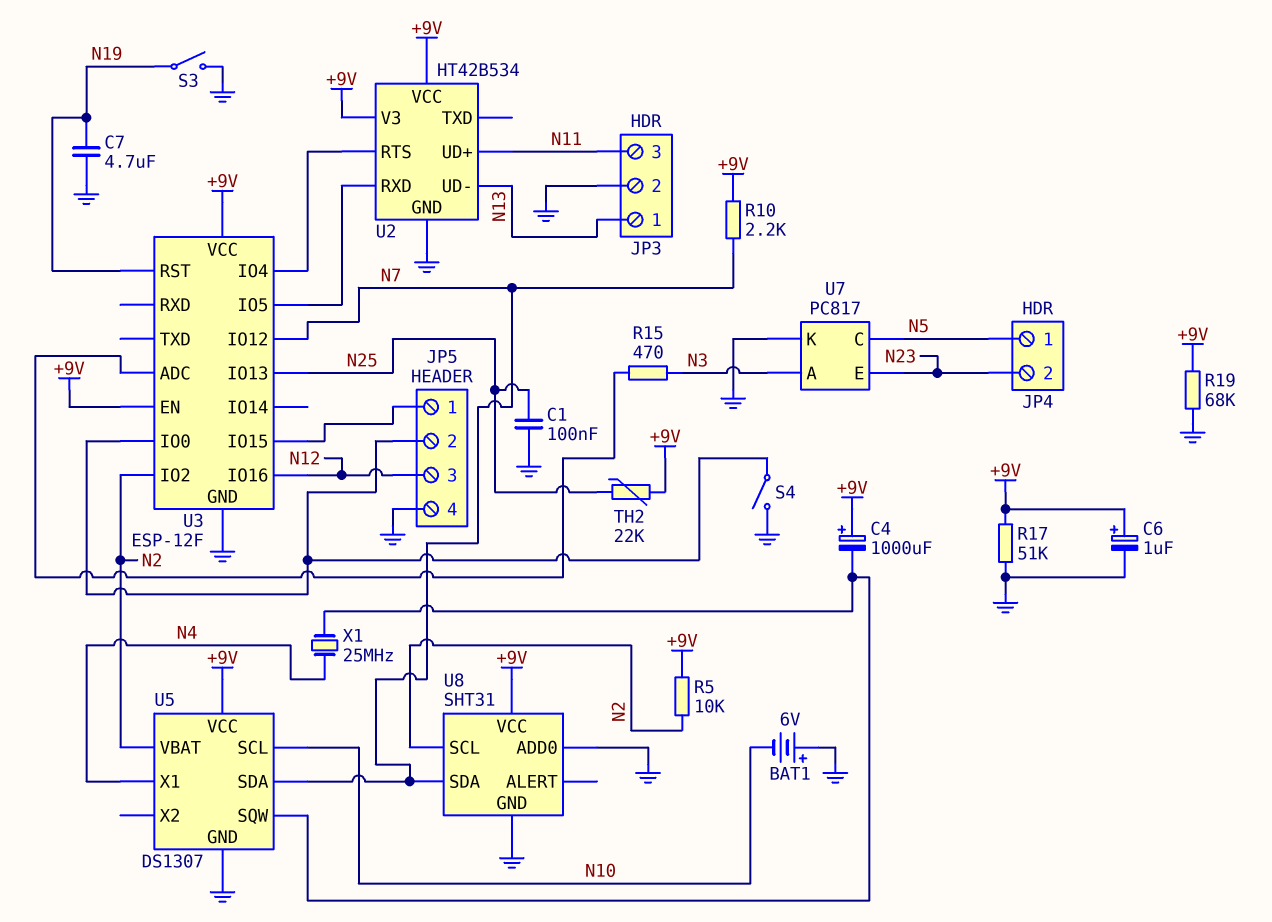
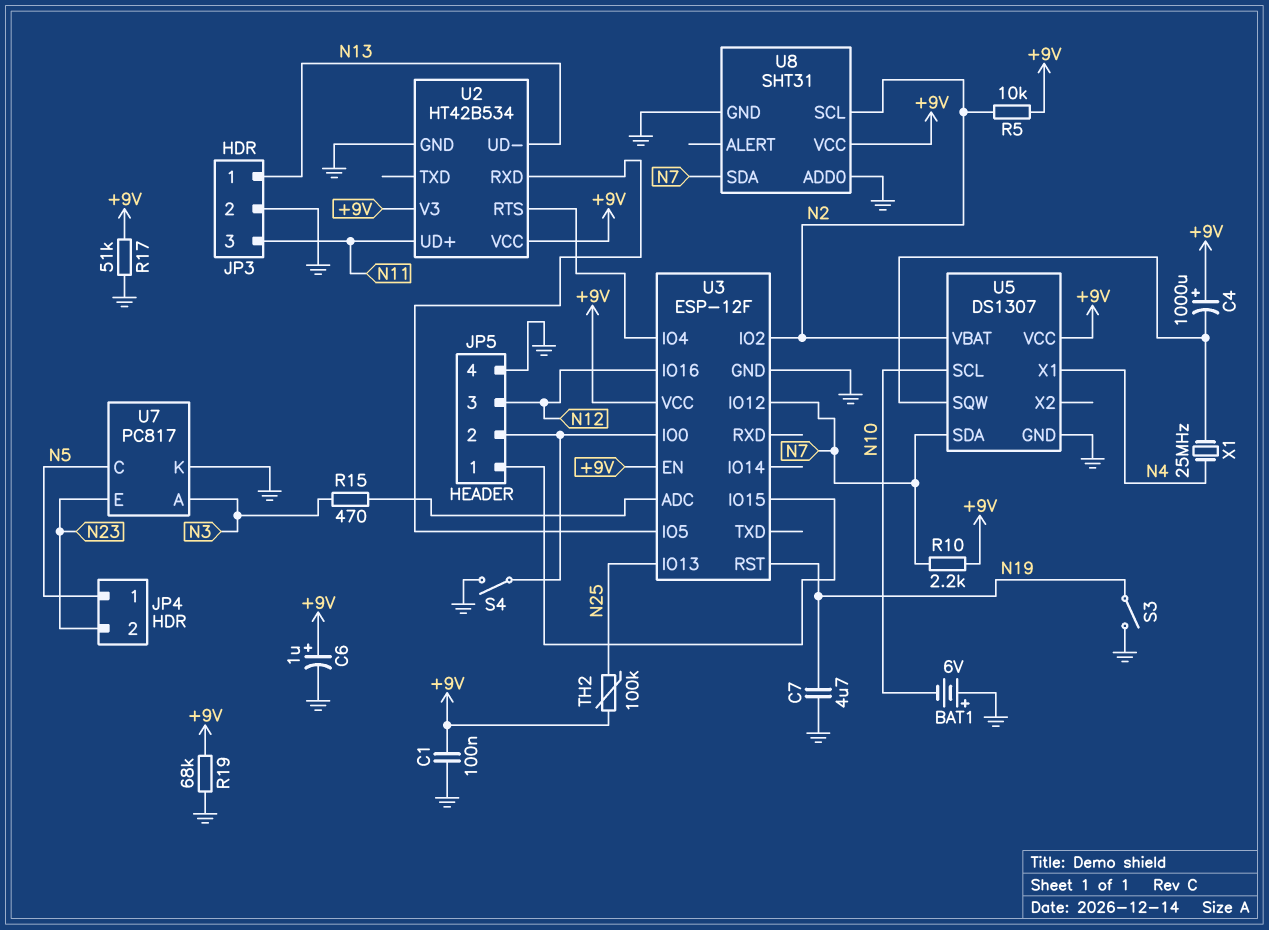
C1: 100nF (GND, N25) -> 100nF (+9V, GND)
TH2: 22k (+9V, N25) -> 100k (+9V, N25)

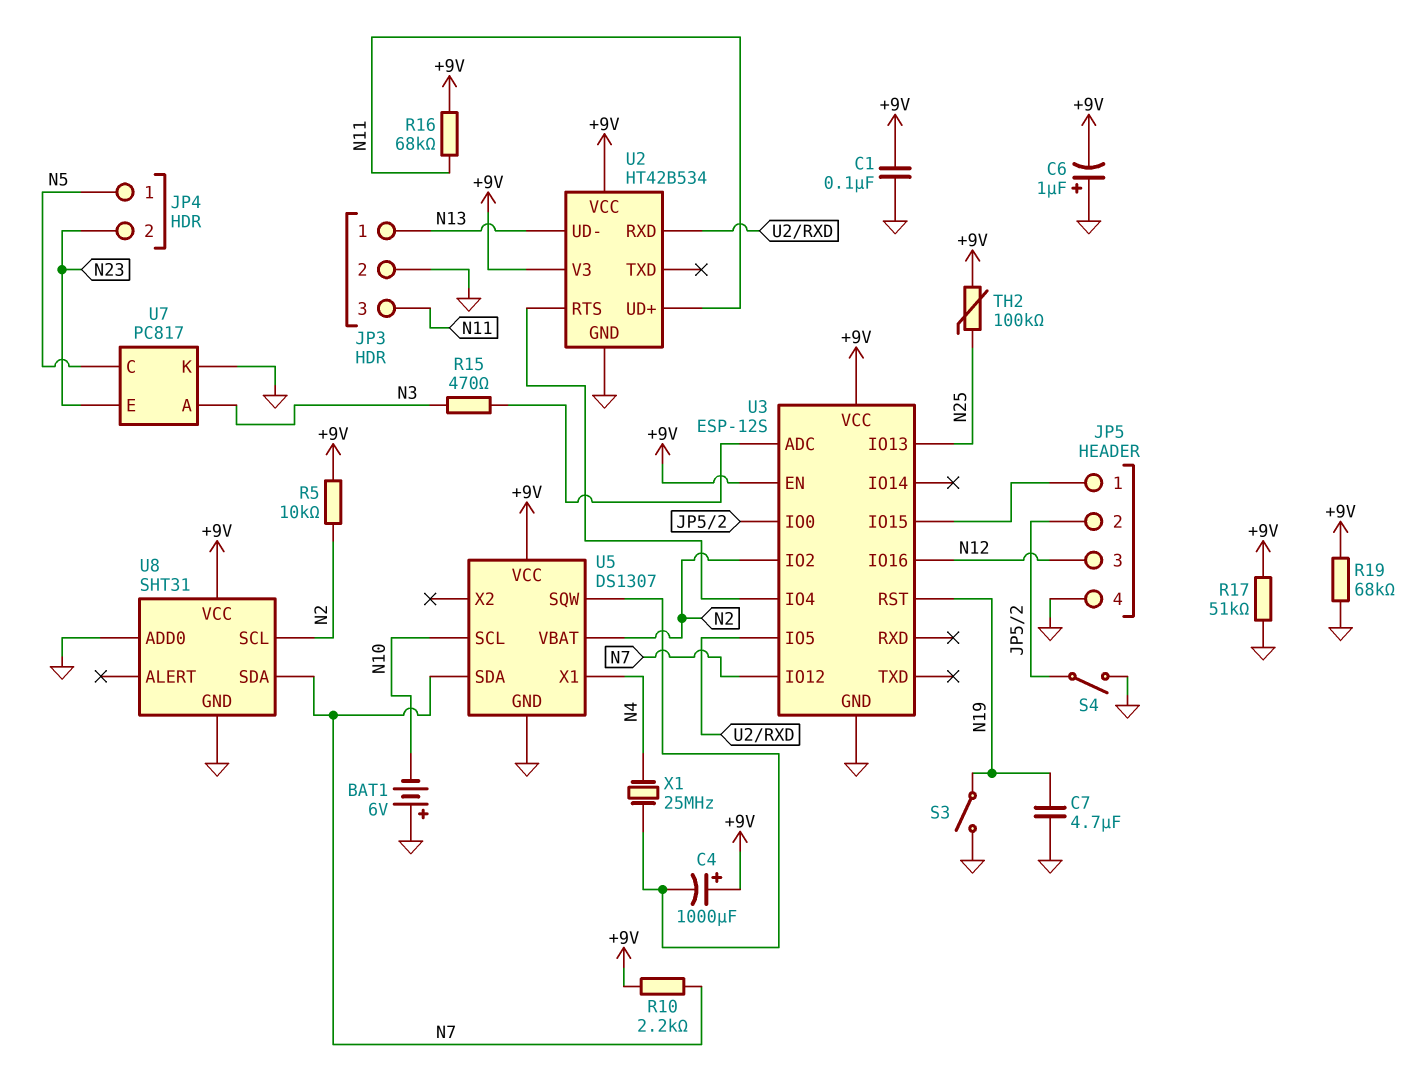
C6: 1uF (plus +9V, minus GND) -> 1uF (plus GND, minus +9V)
R16: none -> 68k (+9V, N11)
U3: ESP-12F -> ESP-12S

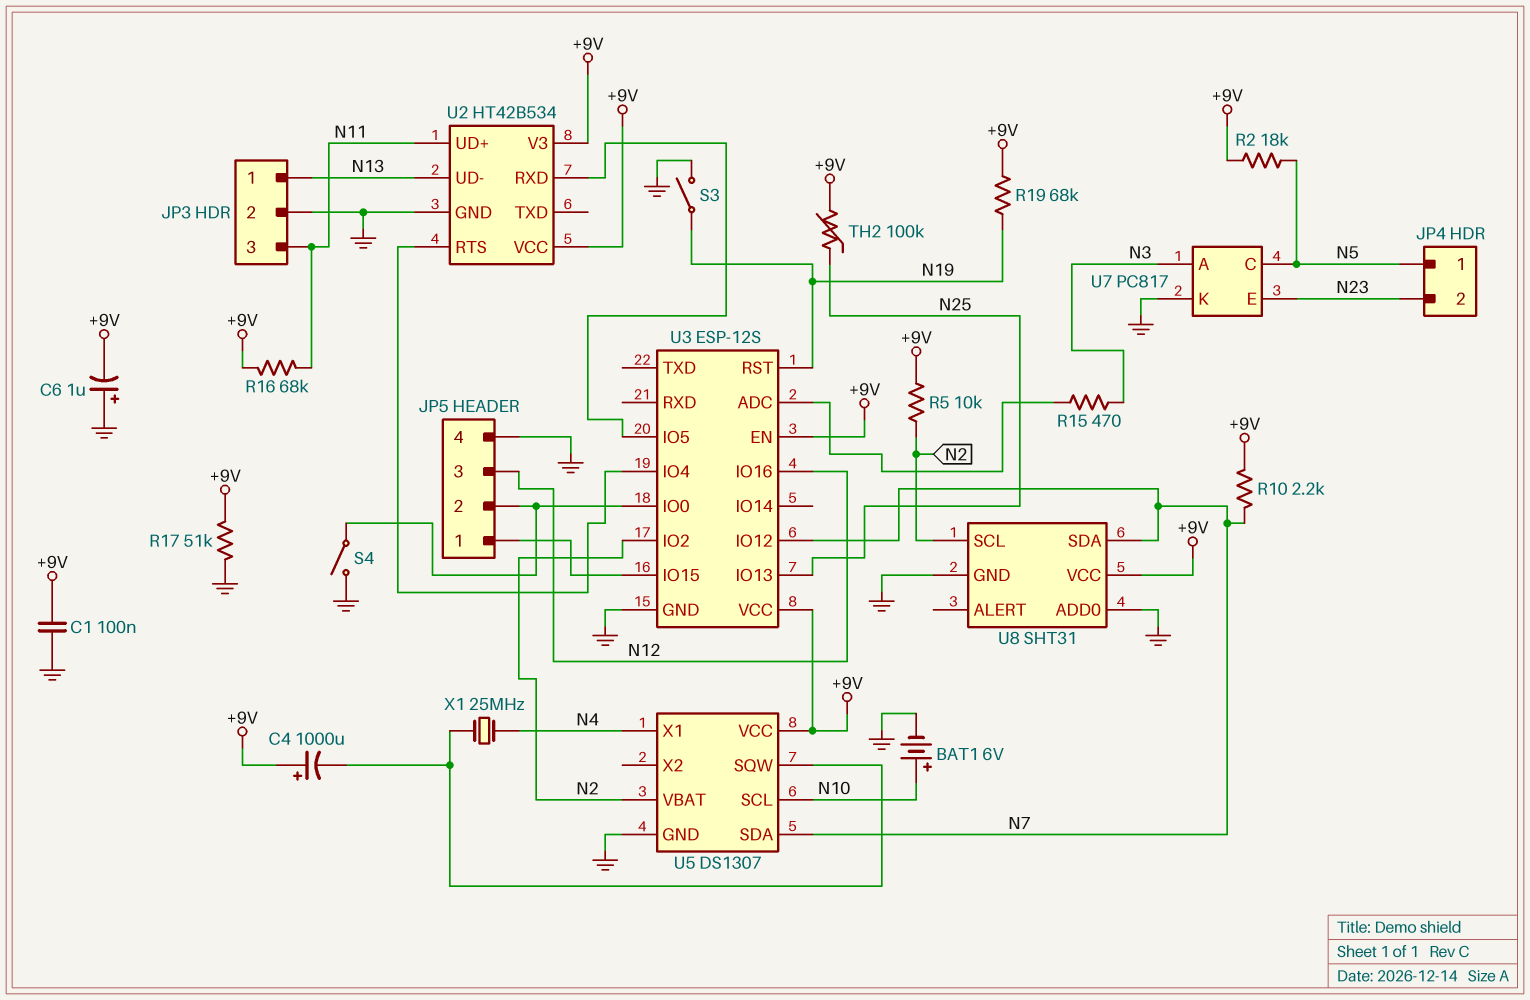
BAT1: 6V (plus GND, minus N10) -> 6V (plus N10, minus GND)
C7: 4.7uF (GND, N19) -> none
R2: none -> 18k (+9V, N5)
R19: 68k (+9V, GND) -> 68k (+9V, N19)

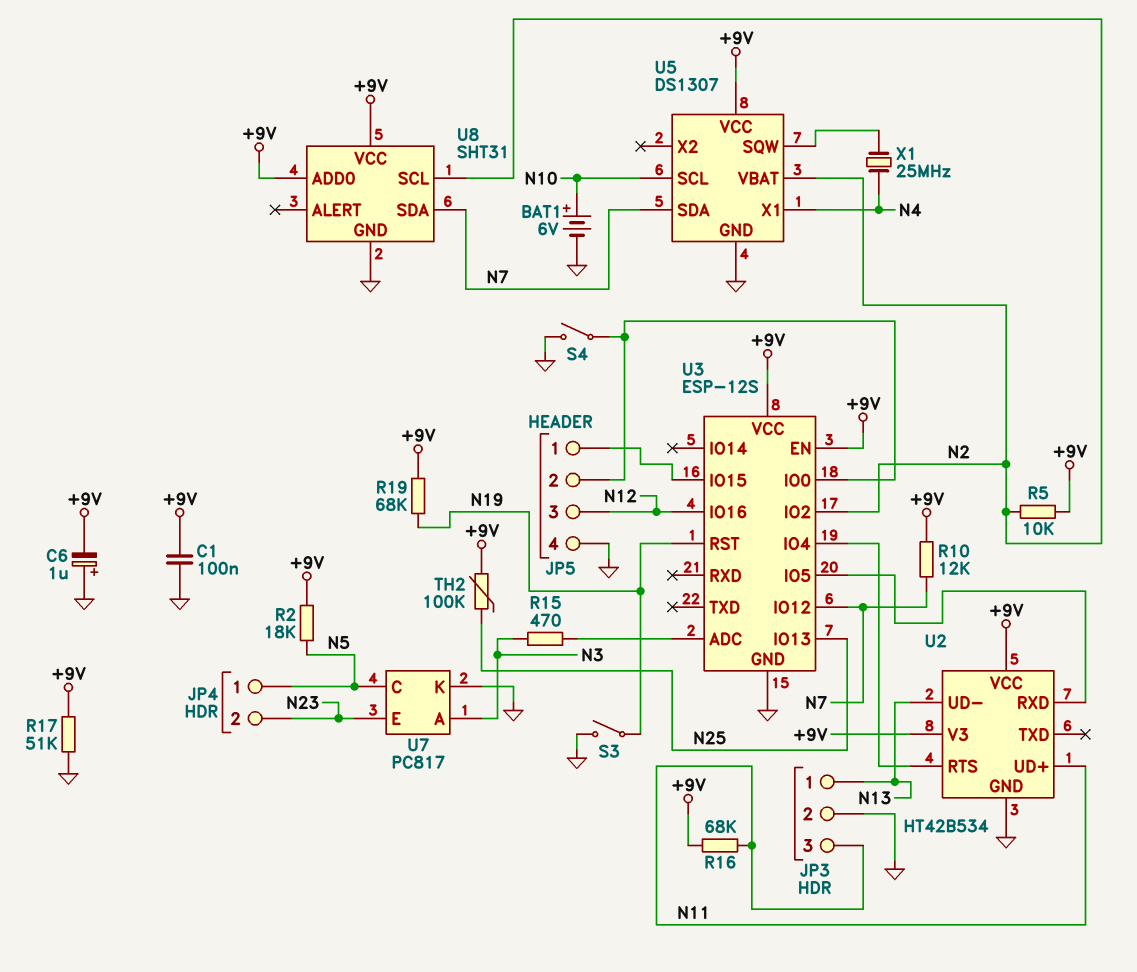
C4: 1000uF (plus +9V, minus U5/SQW) -> none
R10: 2.2k (+9V, N7) -> 12k (+9V, N7)
U8 pin ADD0: GND -> +9V

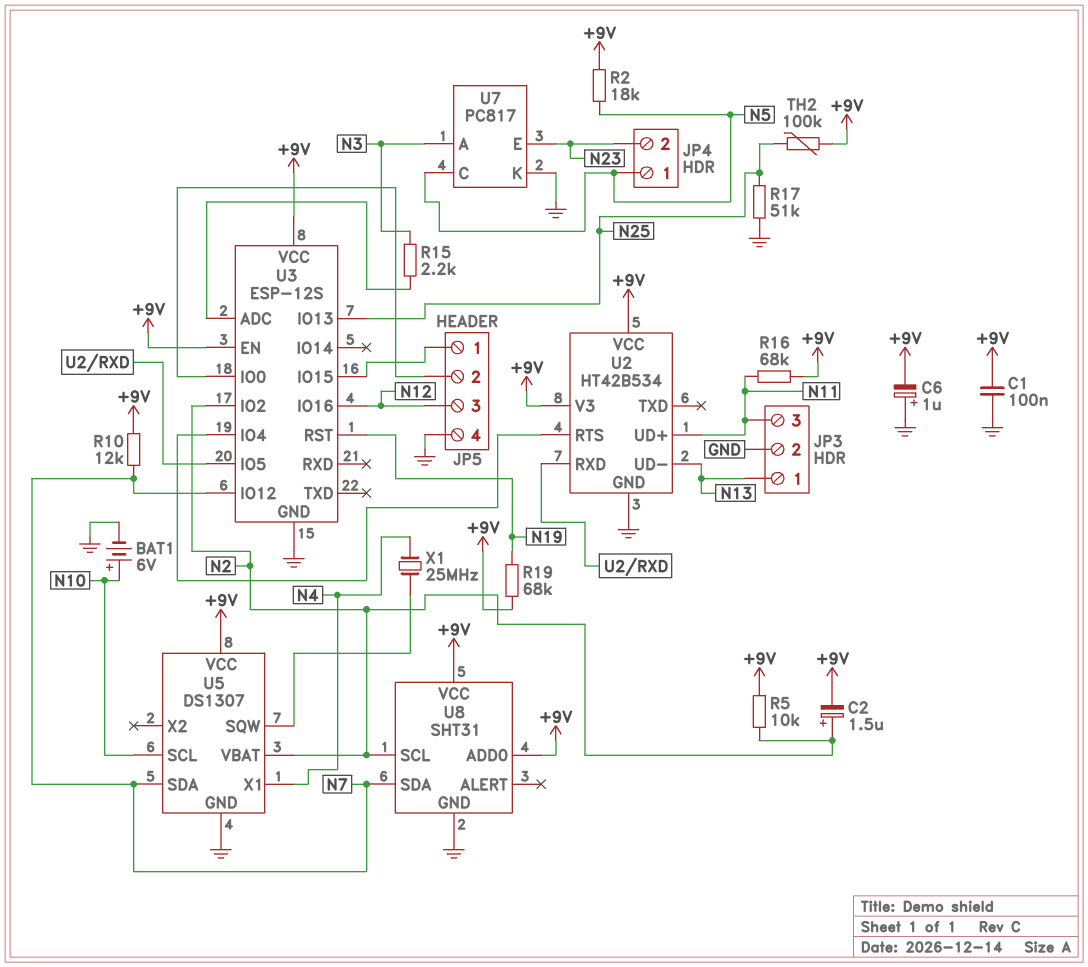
C2: none -> 1.5uF (plus N2, minus +9V)
R15: 470 (N3, U3/ADC) -> 2.2k (N3, U3/ADC)
R17: 51k (+9V, GND) -> 51k (GND, N25)
S3: switch (GND, N19) -> none
S4: switch (GND, JP5/2) -> none

